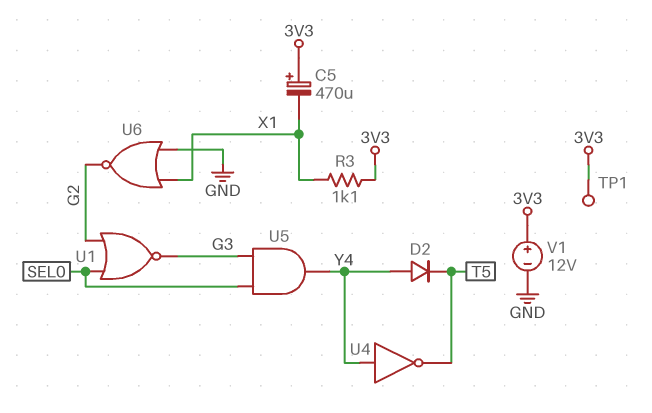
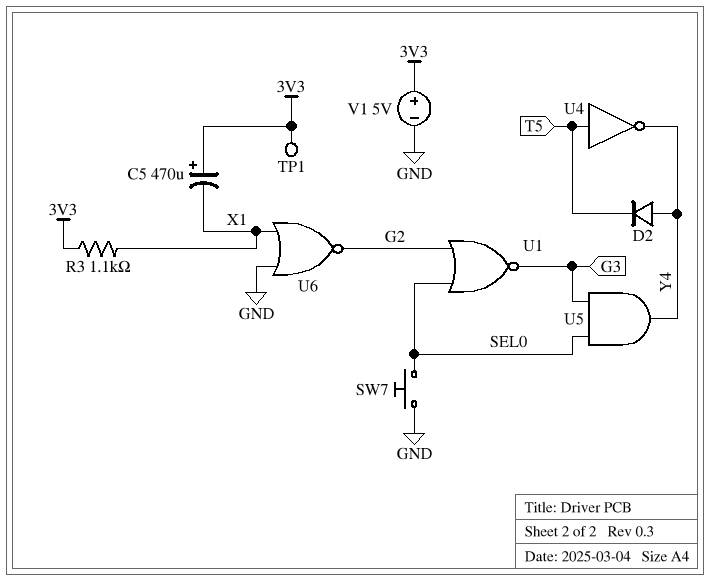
SW7: none -> button (GND, SEL0)
U4: NOT (in Y4, out T5) -> NOT (in T5, out Y4)
V1: 12V (plus 3V3, minus GND) -> 5V (plus 3V3, minus GND)

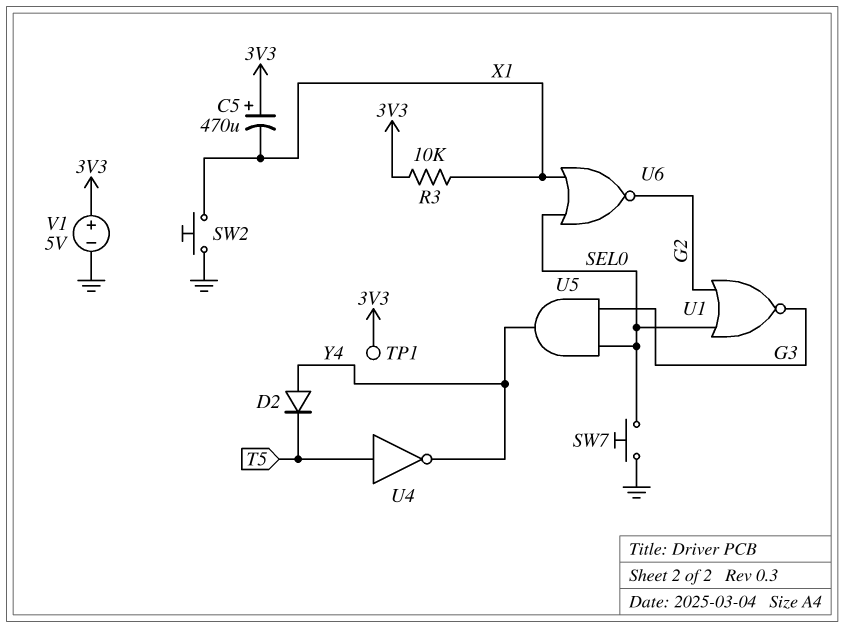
R3: 1.1k (3V3, X1) -> 10k (3V3, X1)
SW2: none -> button (GND, X1)
U6: NOR (in GND, in X1, out G2) -> NOR (in SEL0, in X1, out G2)

